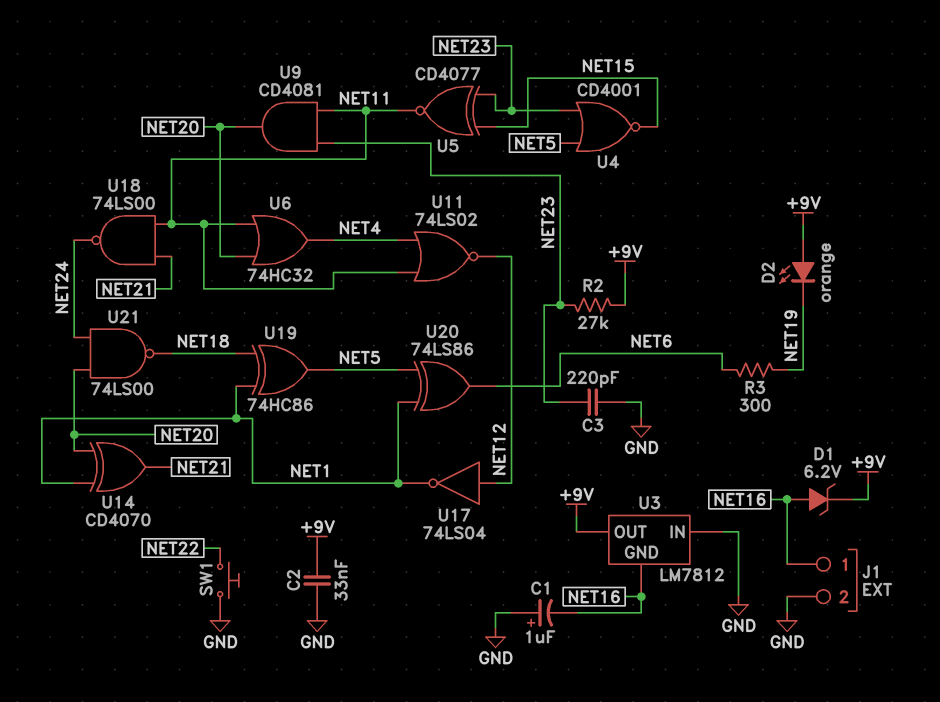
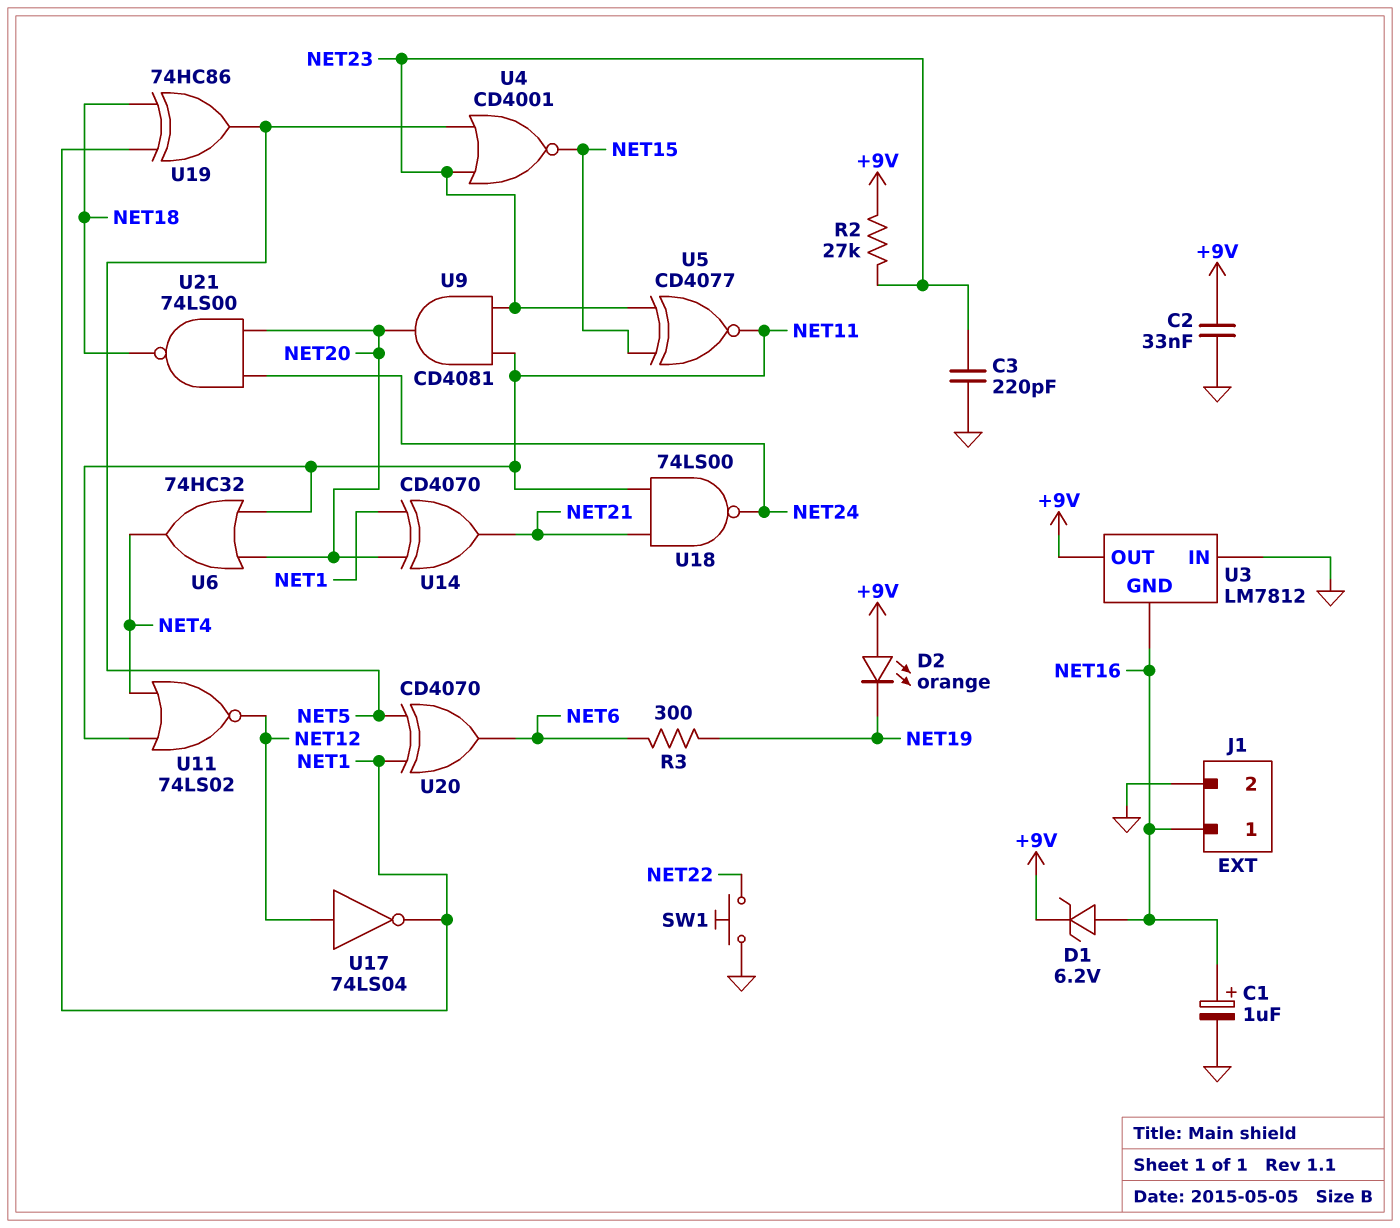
C1: 1uF (plus GND, minus NET16) -> 1uF (plus NET16, minus GND)
U20: XOR 74LS86 (in NET1, in NET5, out NET6) -> XOR CD4070 (in NET1, in NET5, out NET6)

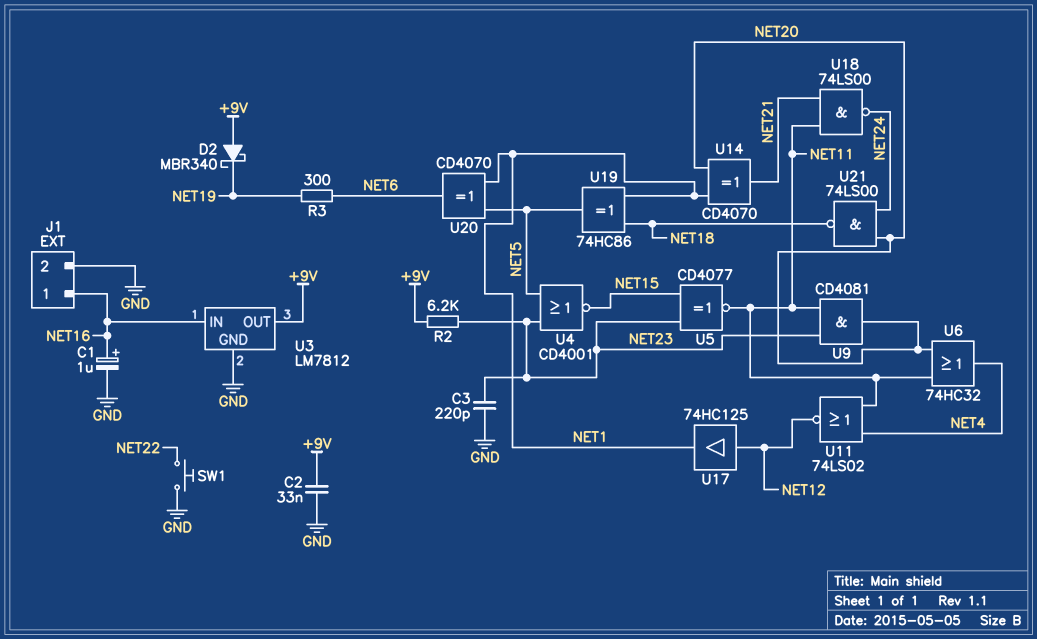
D1: zener 6.2V (A NET16, K +9V) -> none
D2: LED orange (A +9V, K NET19) -> schottky MBR340 (A +9V, K NET19)
R2: 27k (+9V, NET23) -> 6.2k (+9V, NET23)
U3 pin GND: NET16 -> GND
U3 pin IN: GND -> NET16
U17: NOT 74LS04 (in NET12, out NET1) -> buffer 74HC125 (in NET12, out NET1)

